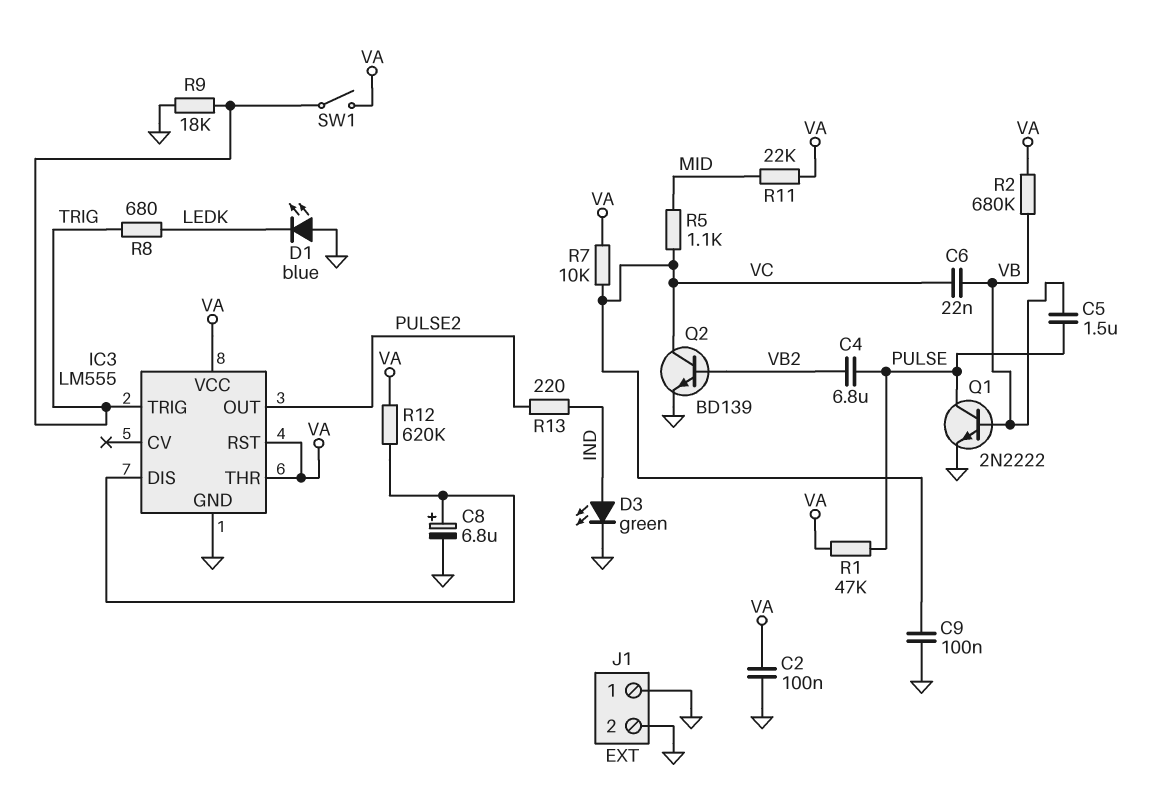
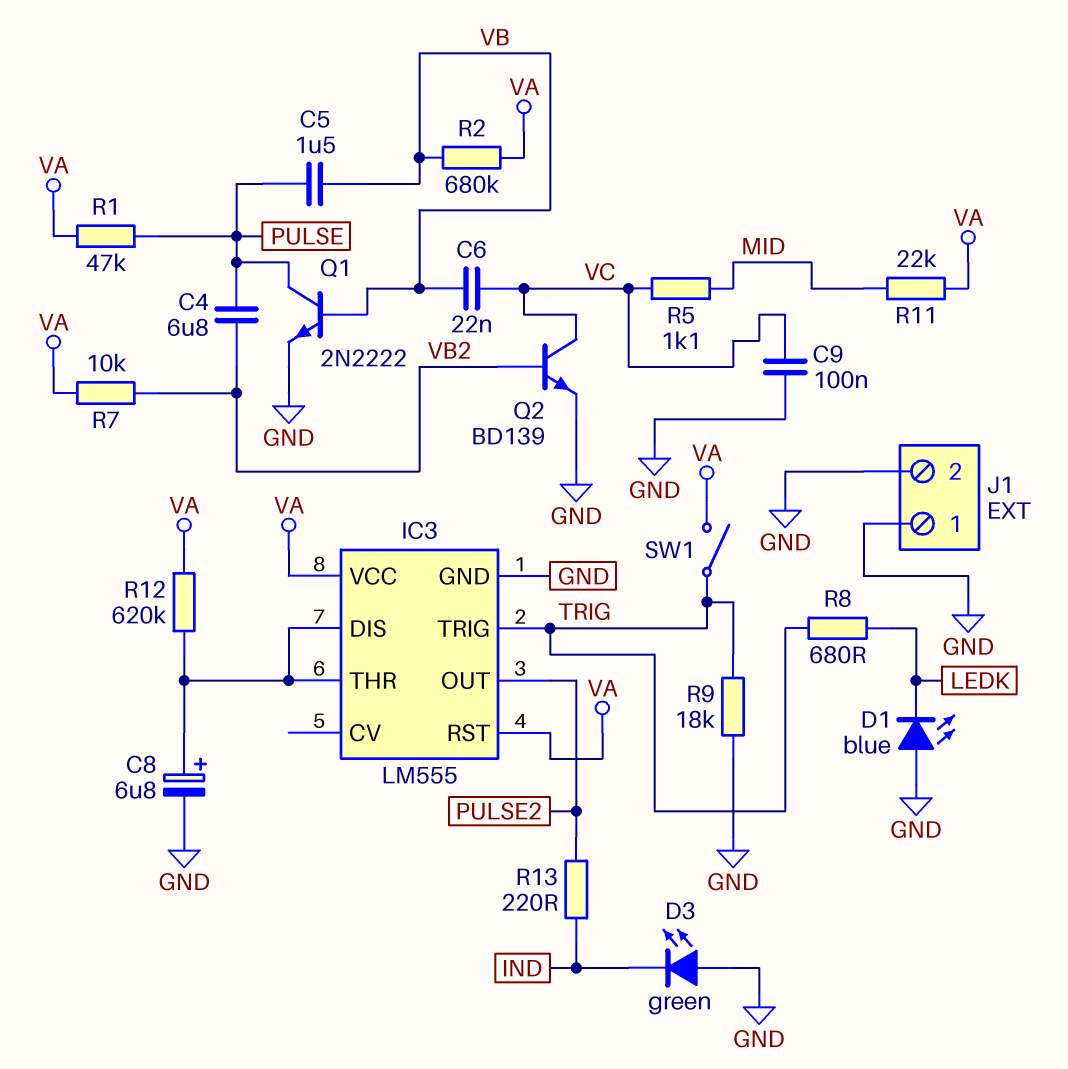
C2: 100nF (GND, VA) -> none
D3: LED green (A IND, K GND) -> LED green (A GND, K IND)
IC3 pin THR: VA -> IC3/DIS
R7: 10k (VA, VC) -> 10k (VA, VB2)

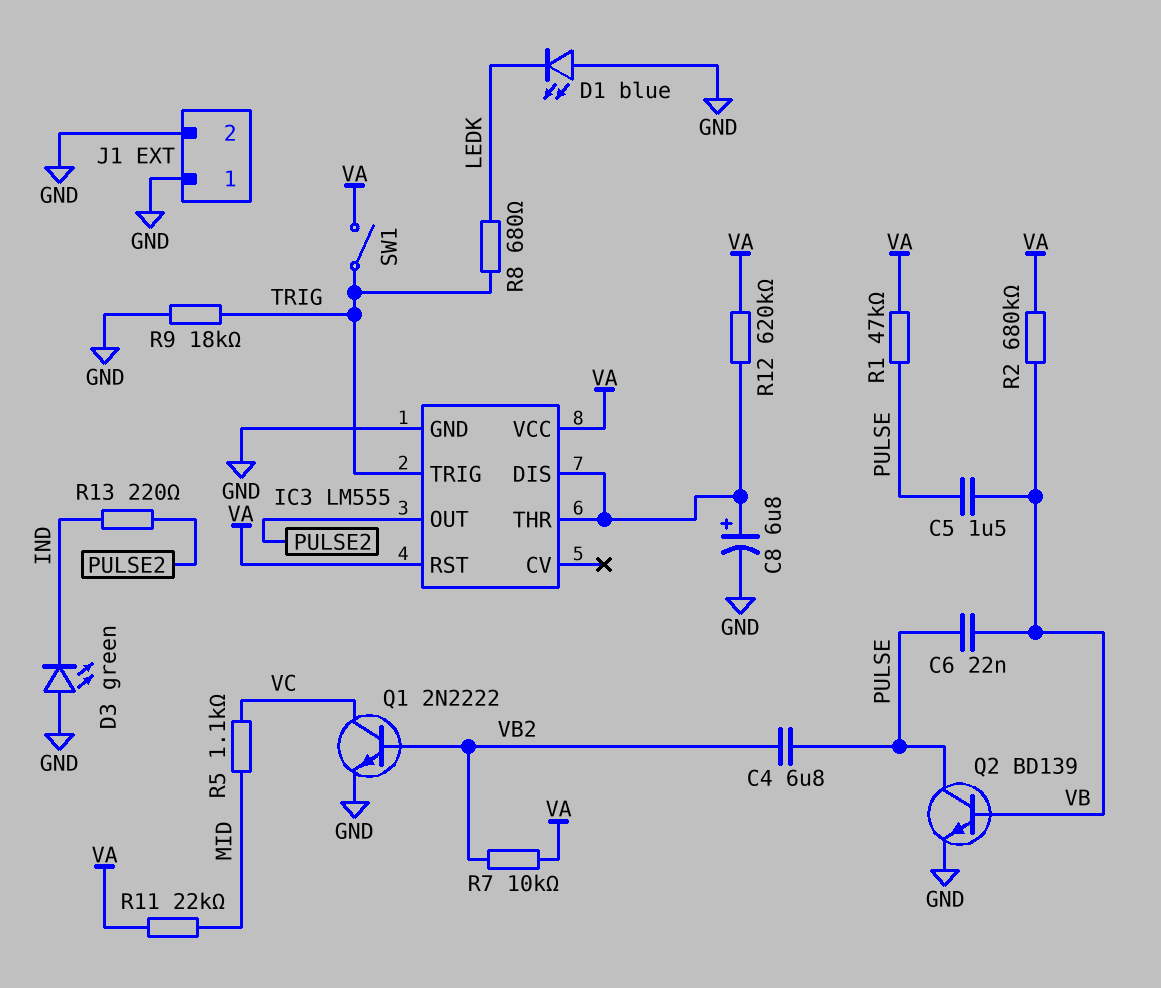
C6: 22nF (VB, VC) -> 22nF (PULSE, VB)
C9: 100nF (GND, VC) -> none
Q1: NPN 2N2222 (B VB, C PULSE, E GND) -> NPN 2N2222 (B VB2, C VC, E GND)
Q2: NPN BD139 (B VB2, C VC, E GND) -> NPN BD139 (B VB, C PULSE, E GND)

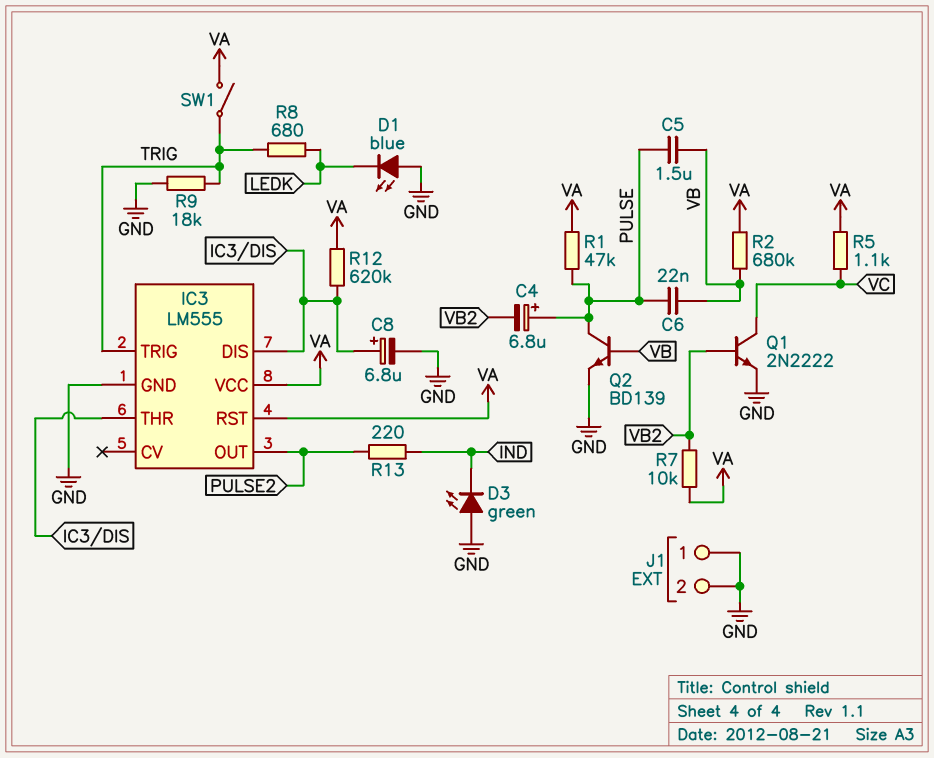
C4: 6.8uF (PULSE, VB2) -> 6.8uF (plus PULSE, minus VB2)
R5: 1.1k (MID, VC) -> 1.1k (VA, VC)
R11: 22k (MID, VA) -> none

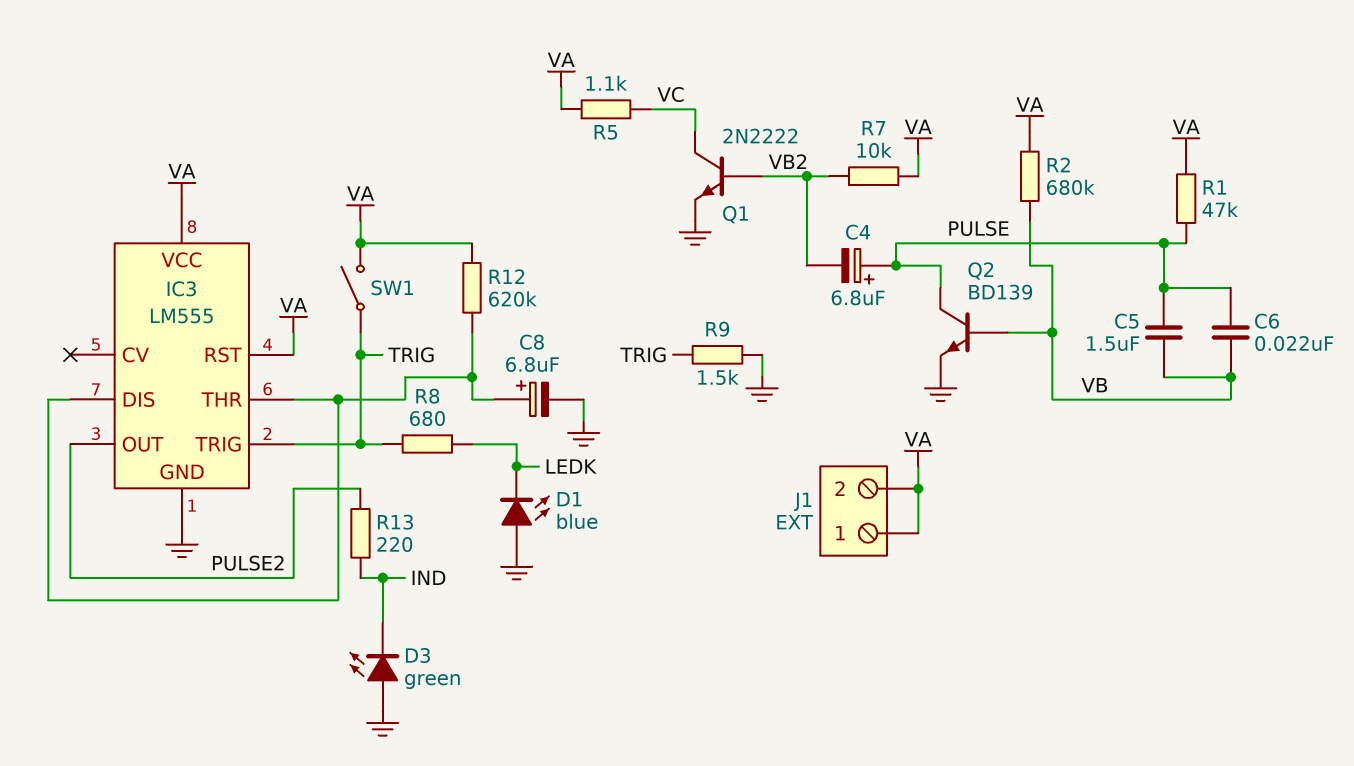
J1 pin 1: GND -> VA
J1 pin 2: GND -> VA
R9: 18k (GND, TRIG) -> 1.5k (GND, TRIG)

